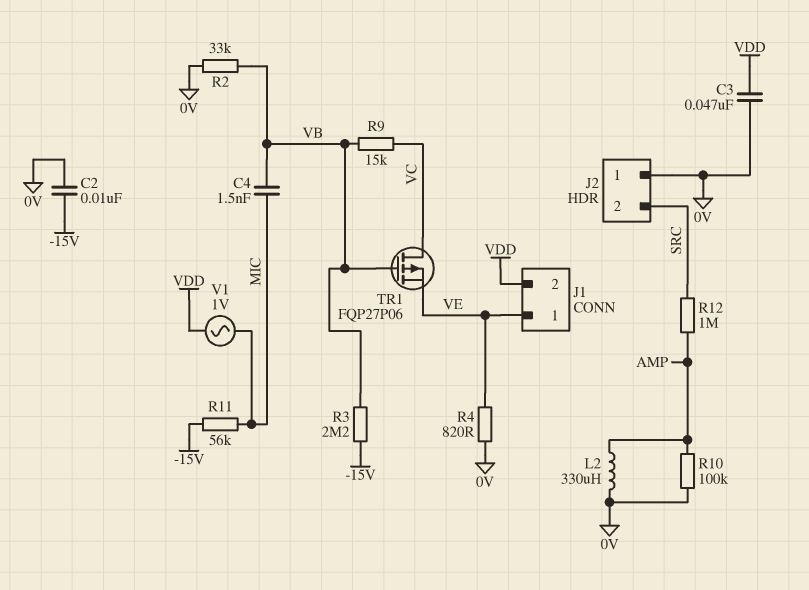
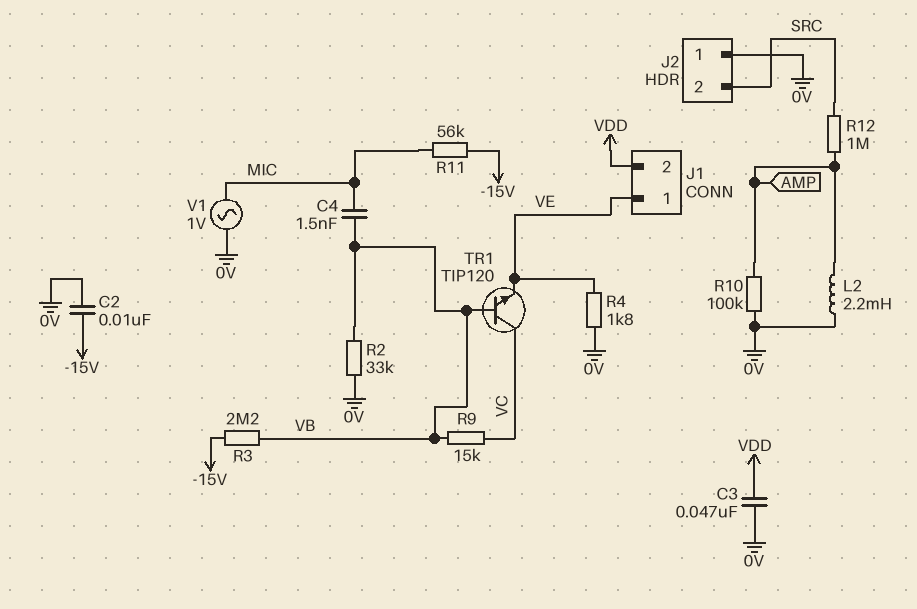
L2: 330uH (0V, AMP) -> 2.2mH (0V, AMP)
R4: 820 (0V, VE) -> 1.8k (0V, VE)
TR1: PMOS FQP27P06 (G VB, D VC, S VE) -> NPN TIP120 (B VB, C VC, E VE)
V1: AC 1V (MIC, VDD) -> AC 1V (0V, MIC)

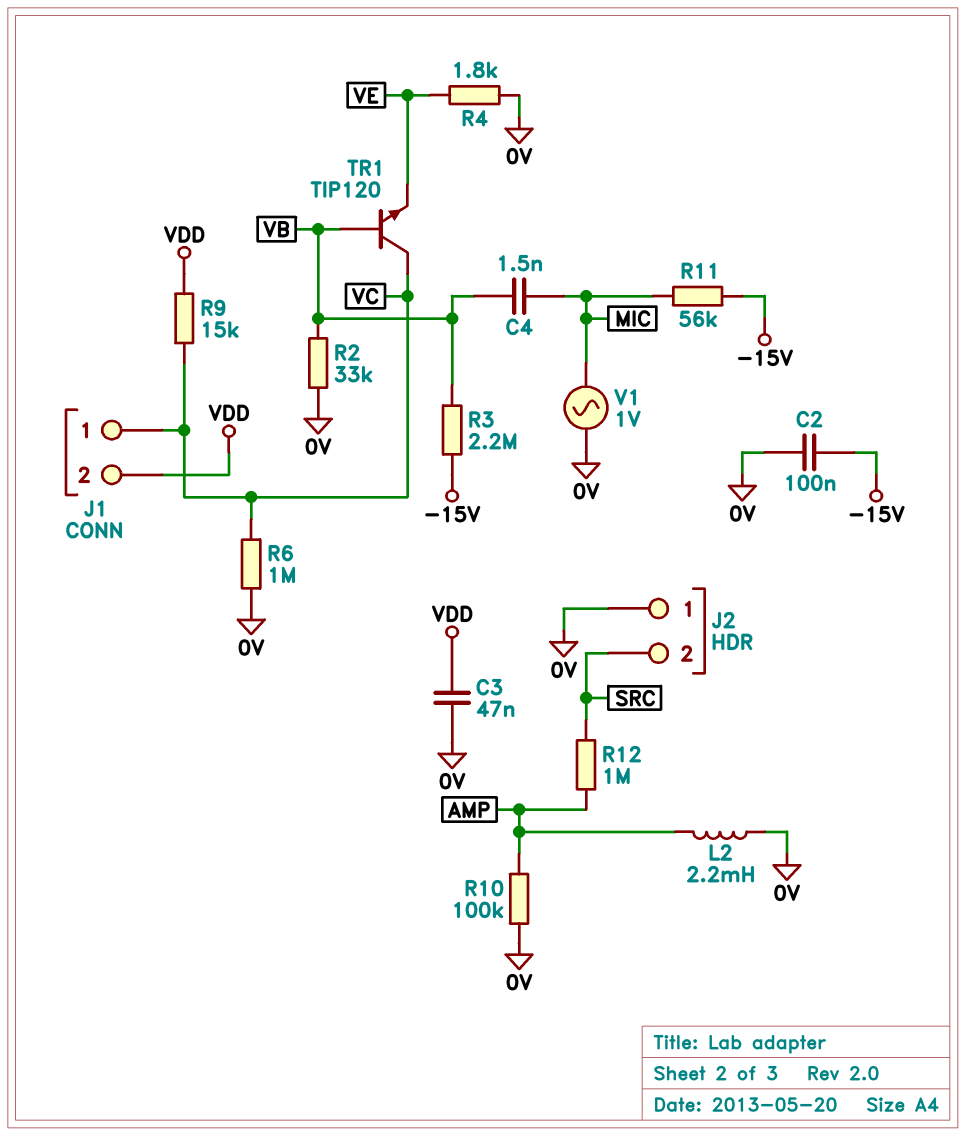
C2: 10nF (-15V, 0V) -> 100nF (-15V, 0V)
J1 pin 1: VE -> VC
R6: none -> 1M (0V, VC)
R9: 15k (VB, VC) -> 15k (VC, VDD)

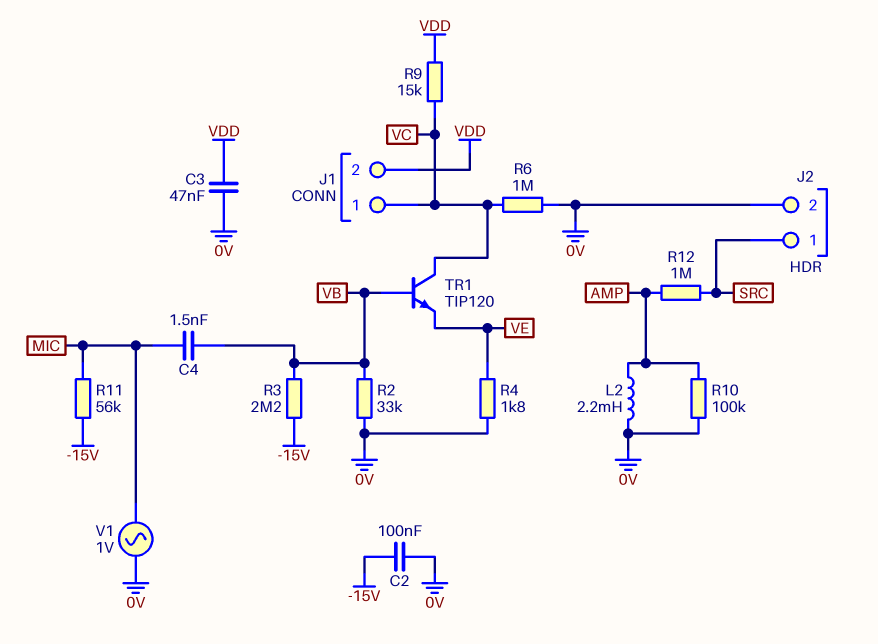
J2 pin 1: 0V -> SRC
J2 pin 2: SRC -> 0V

